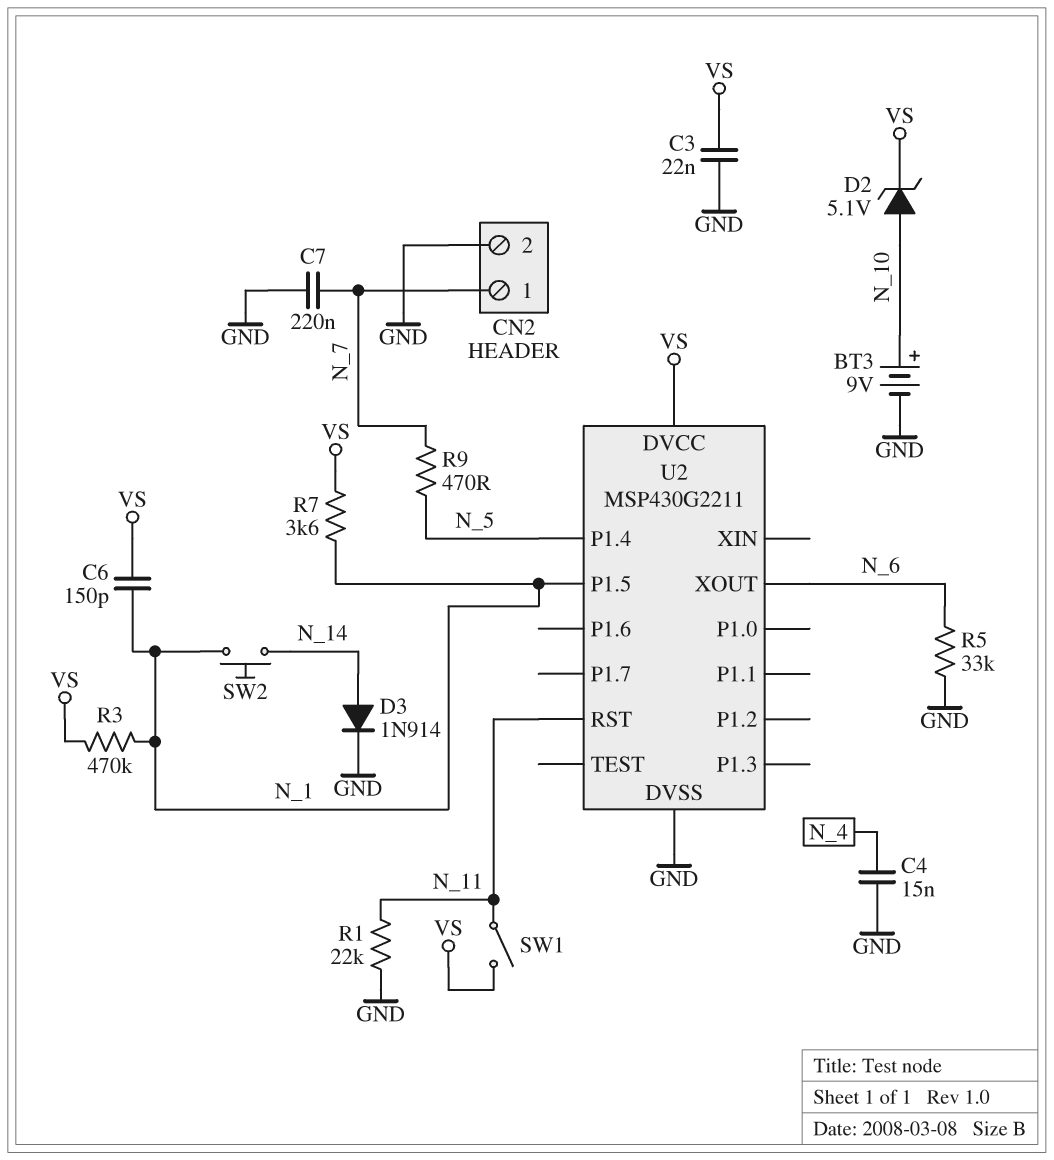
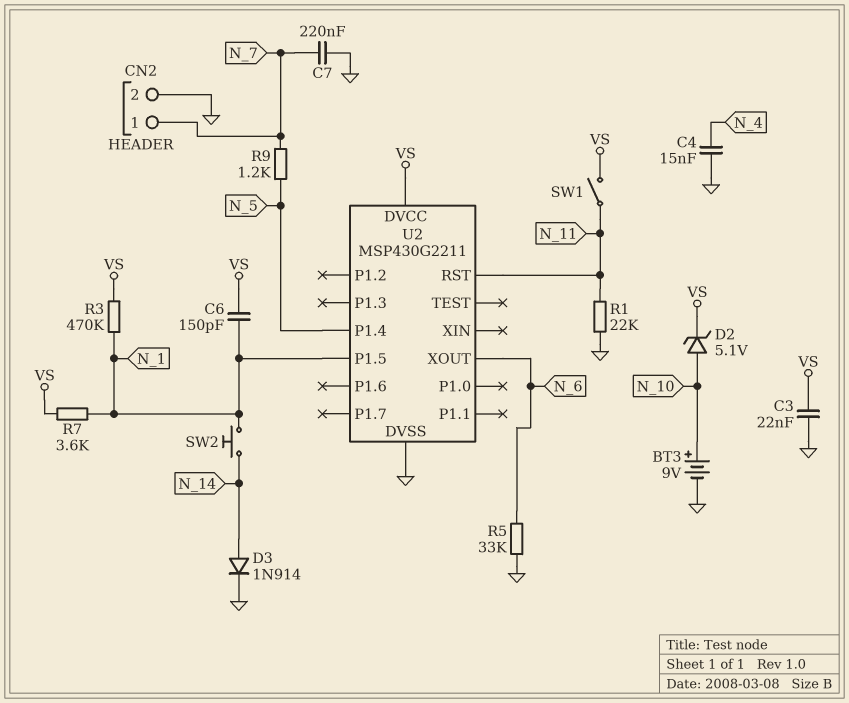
R9: 470 (N_5, N_7) -> 1.2k (N_5, N_7)

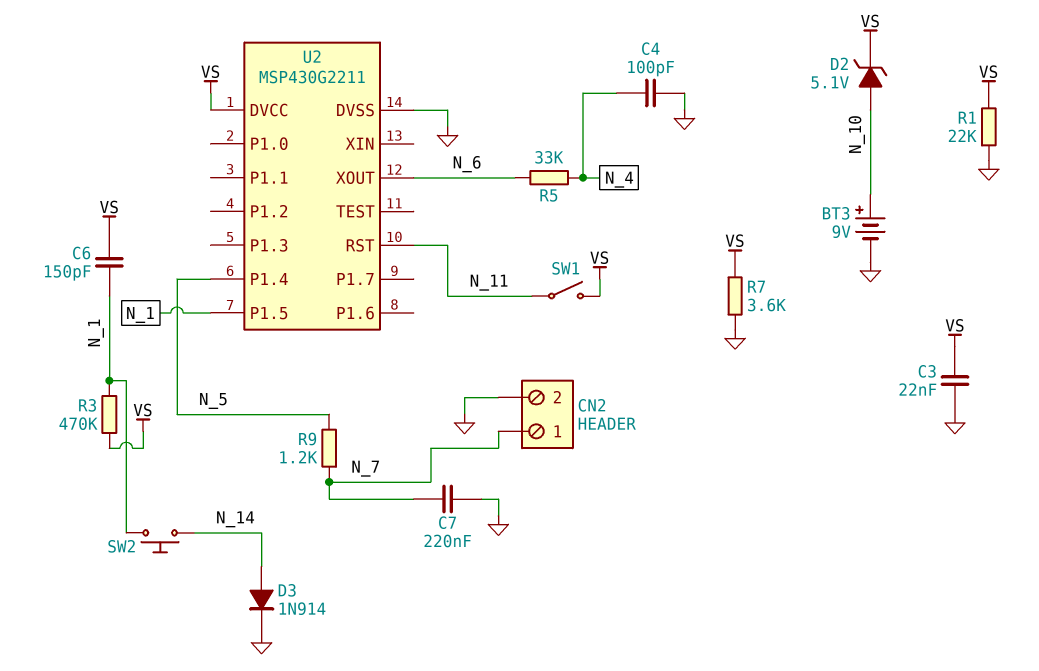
C4: 15nF (GND, N_4) -> 100pF (GND, N_4)
R1: 22k (GND, N_11) -> 22k (GND, VS)
R5: 33k (GND, N_6) -> 33k (N_4, N_6)
R7: 3.6k (N_1, VS) -> 3.6k (GND, VS)

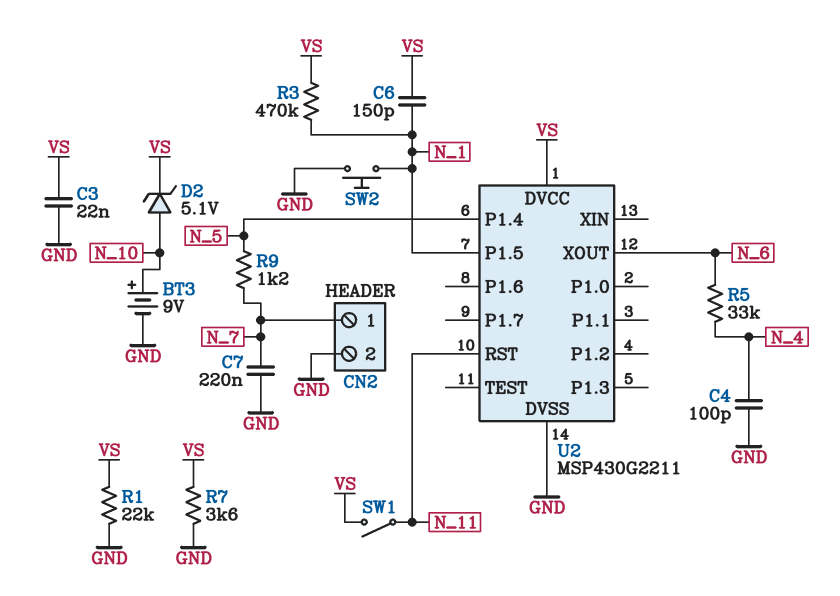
D3: diode 1N914 (A N_14, K GND) -> none
SW2: button (N_1, N_14) -> button (GND, N_1)

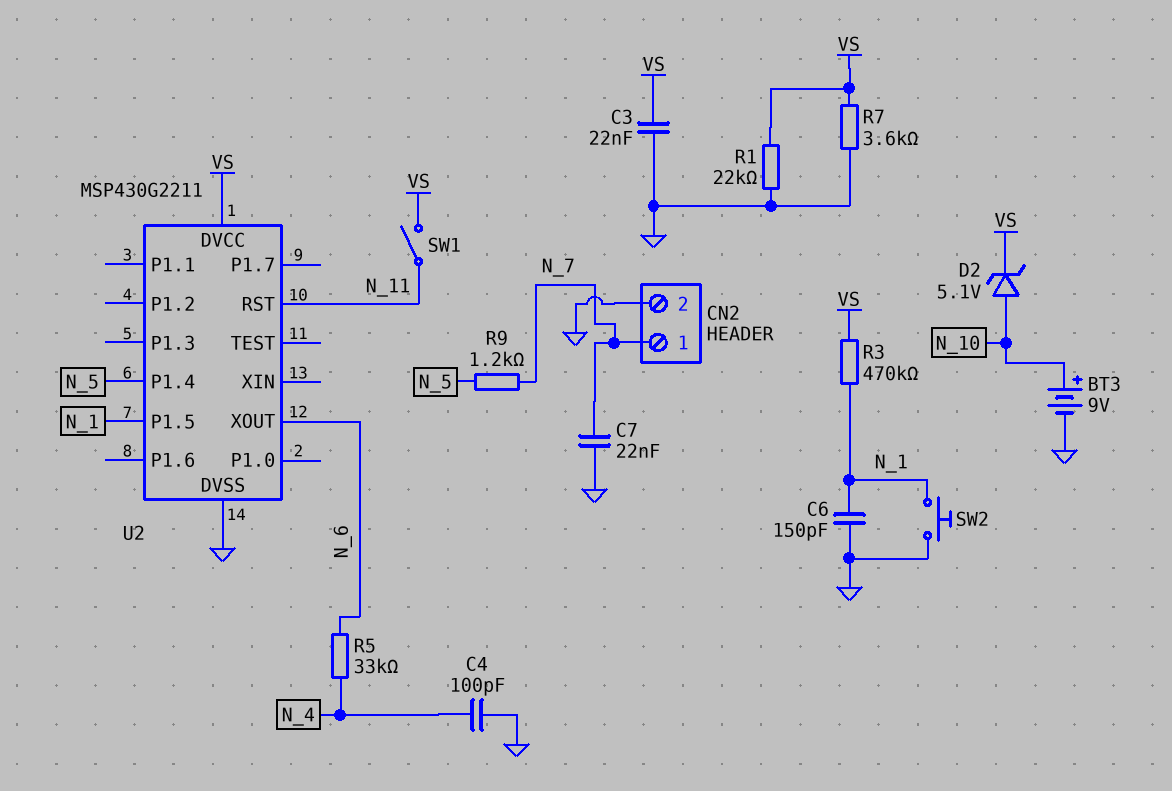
C6: 150pF (N_1, VS) -> 150pF (GND, N_1)
C7: 220nF (GND, N_7) -> 22nF (GND, N_7)

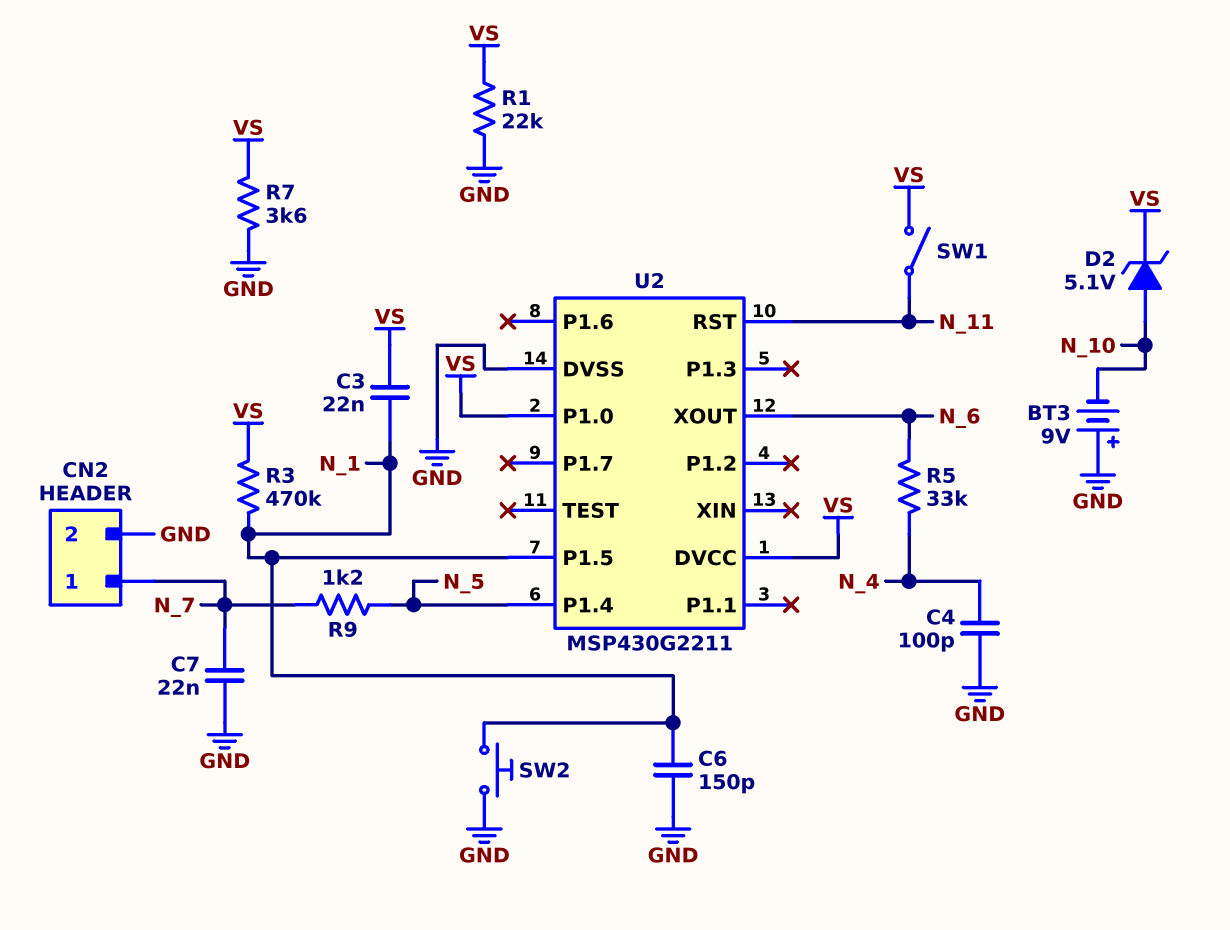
BT3: 9V (plus N_10, minus GND) -> 9V (plus GND, minus N_10)
C3: 22nF (GND, VS) -> 22nF (N_1, VS)
U2 pin P1.0: none -> VS

